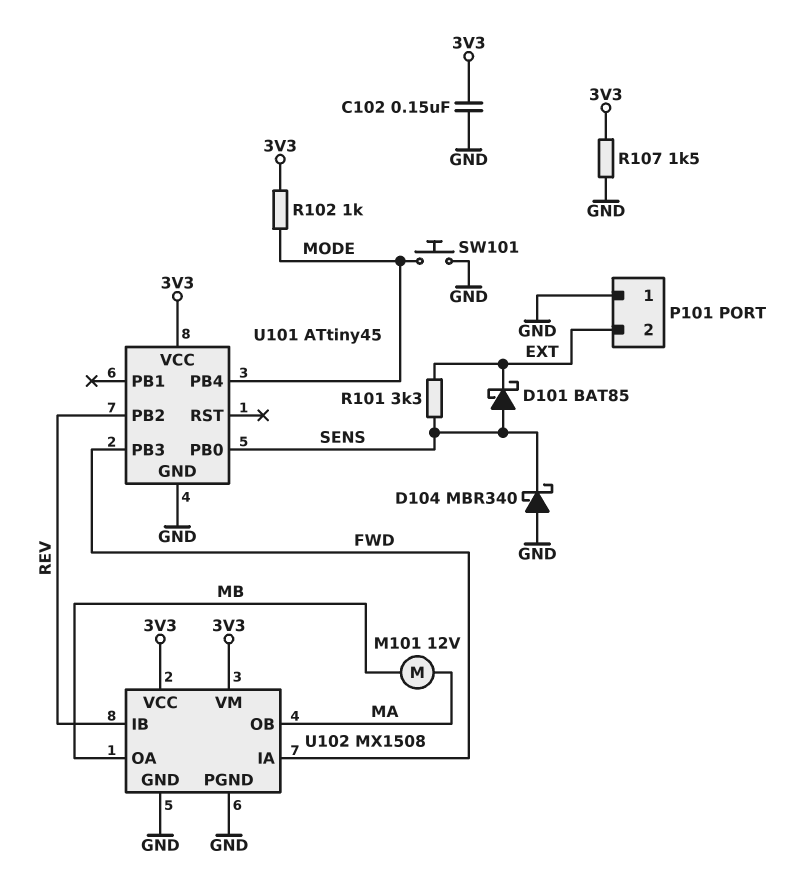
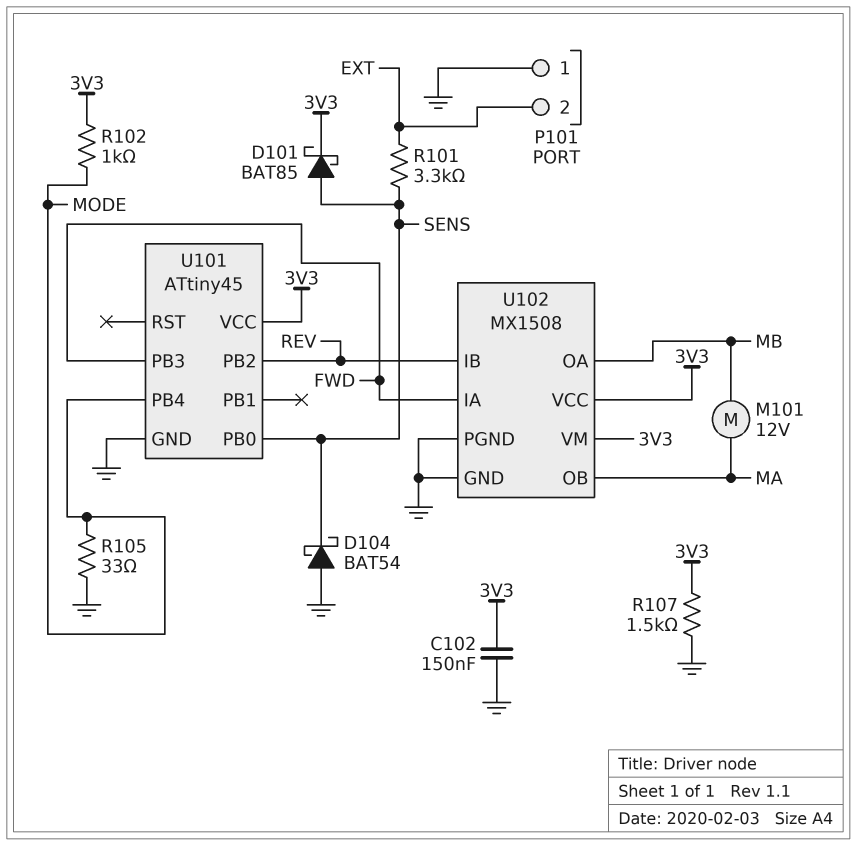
D101: schottky BAT85 (A SENS, K EXT) -> schottky BAT85 (A SENS, K 3V3)
D104: schottky MBR340 (A GND, K SENS) -> schottky BAT54 (A GND, K SENS)
R105: none -> 33 (GND, MODE)
SW101: button (GND, MODE) -> none

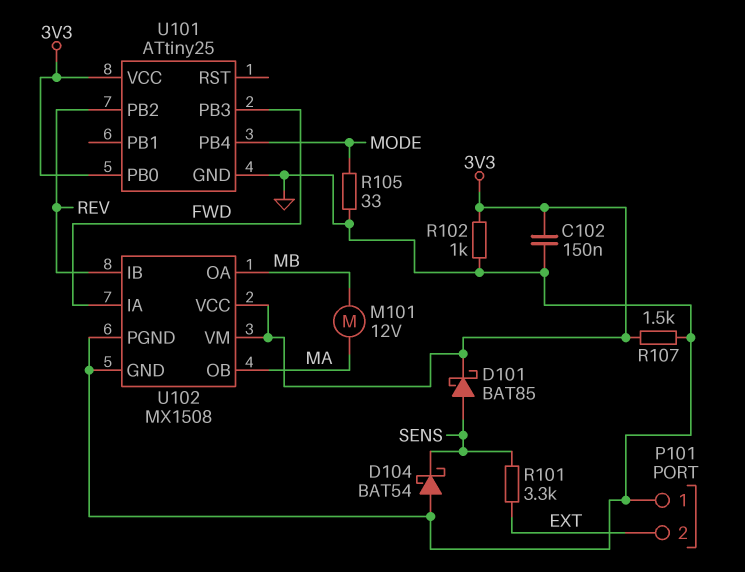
R102: 1k (3V3, MODE) -> 1k (3V3, GND)
U101: ATtiny45 -> ATtiny25
U101 pin PB0: SENS -> 3V3

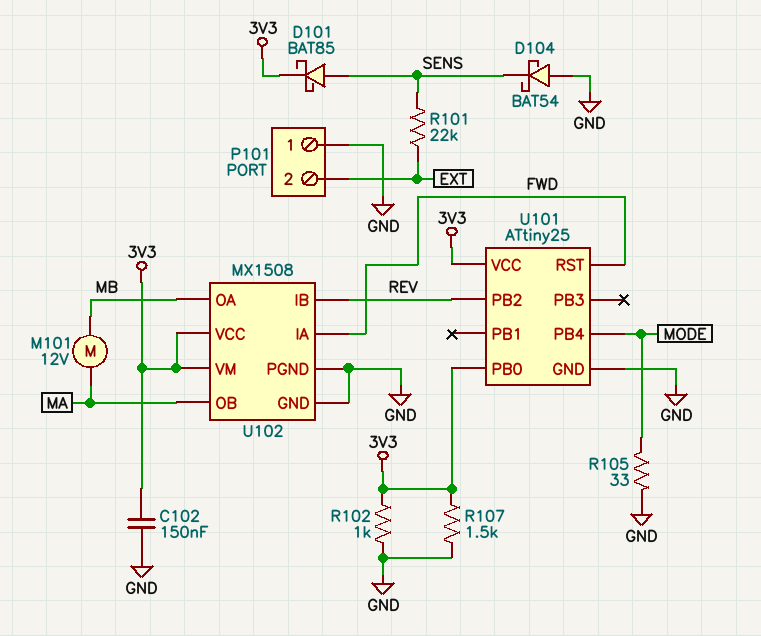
R101: 3.3k (EXT, SENS) -> 22k (EXT, SENS)
U101 pin PB3: FWD -> none
U101 pin RST: none -> FWD

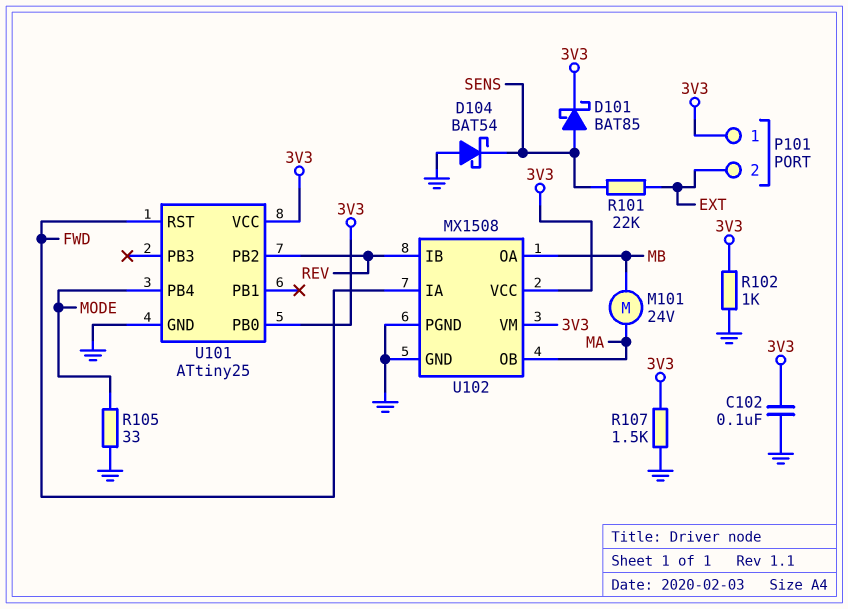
C102: 150nF (3V3, GND) -> 100nF (3V3, GND)
M101: motor 12V (MA, MB) -> motor 24V (MA, MB)
P101 pin 1: GND -> 3V3

